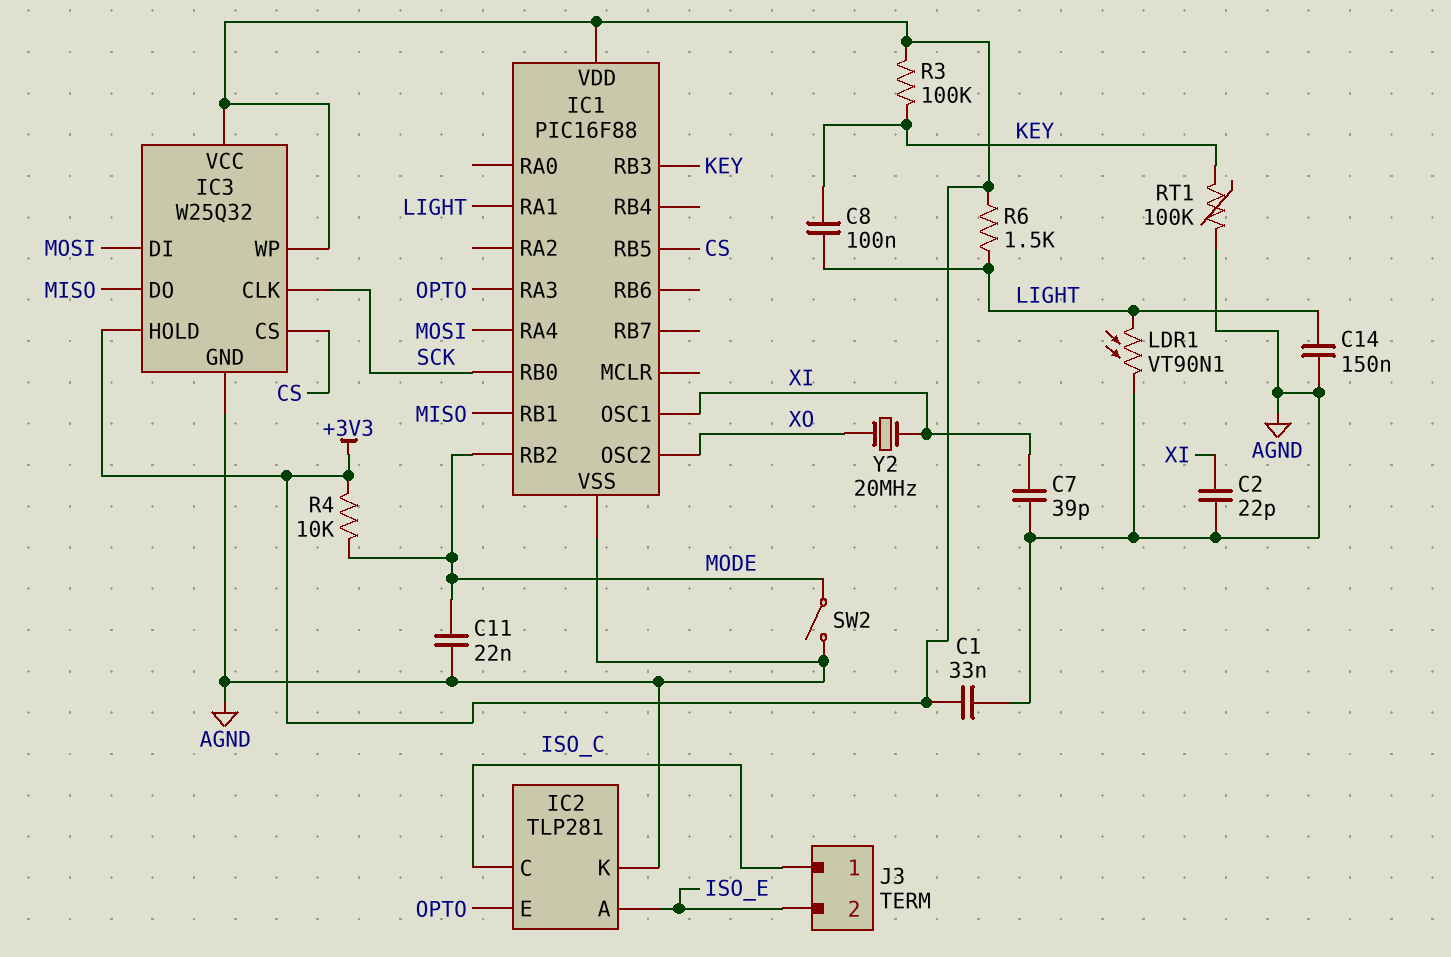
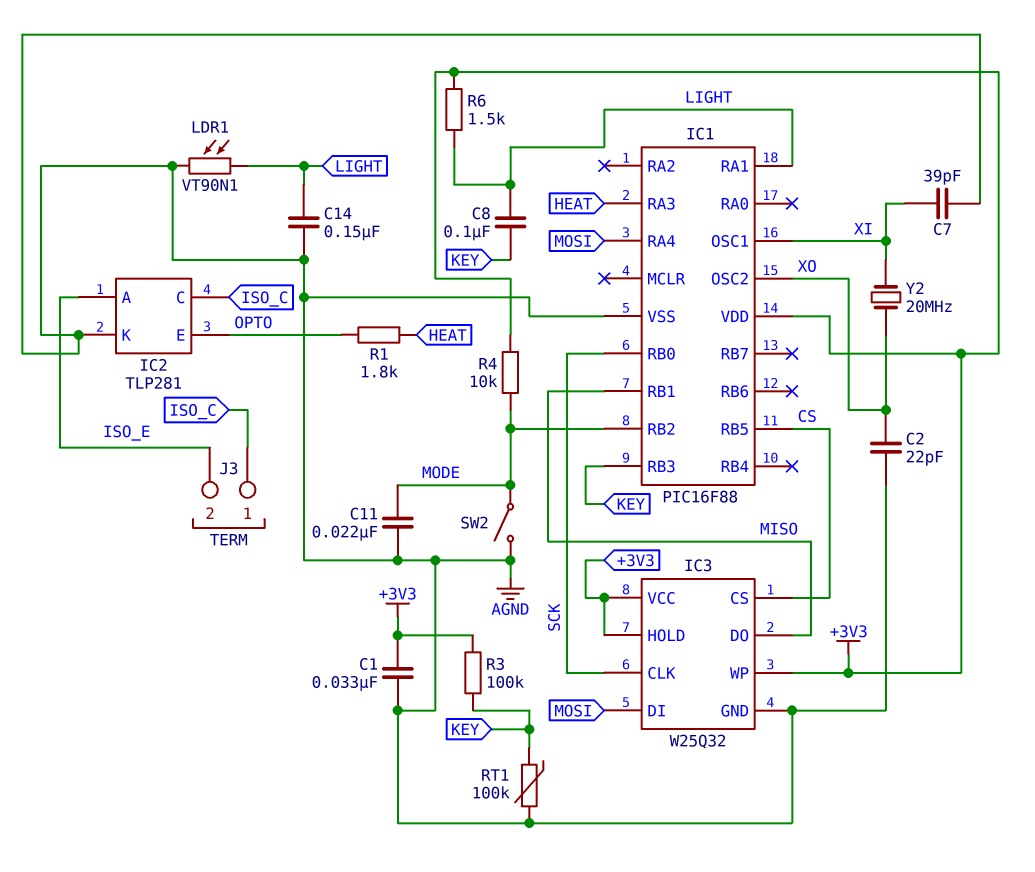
C2: 22pF (AGND, XI) -> 22pF (AGND, XO)
IC1 pin RA3: OPTO -> HEAT
R1: none -> 1.8k (HEAT, OPTO)

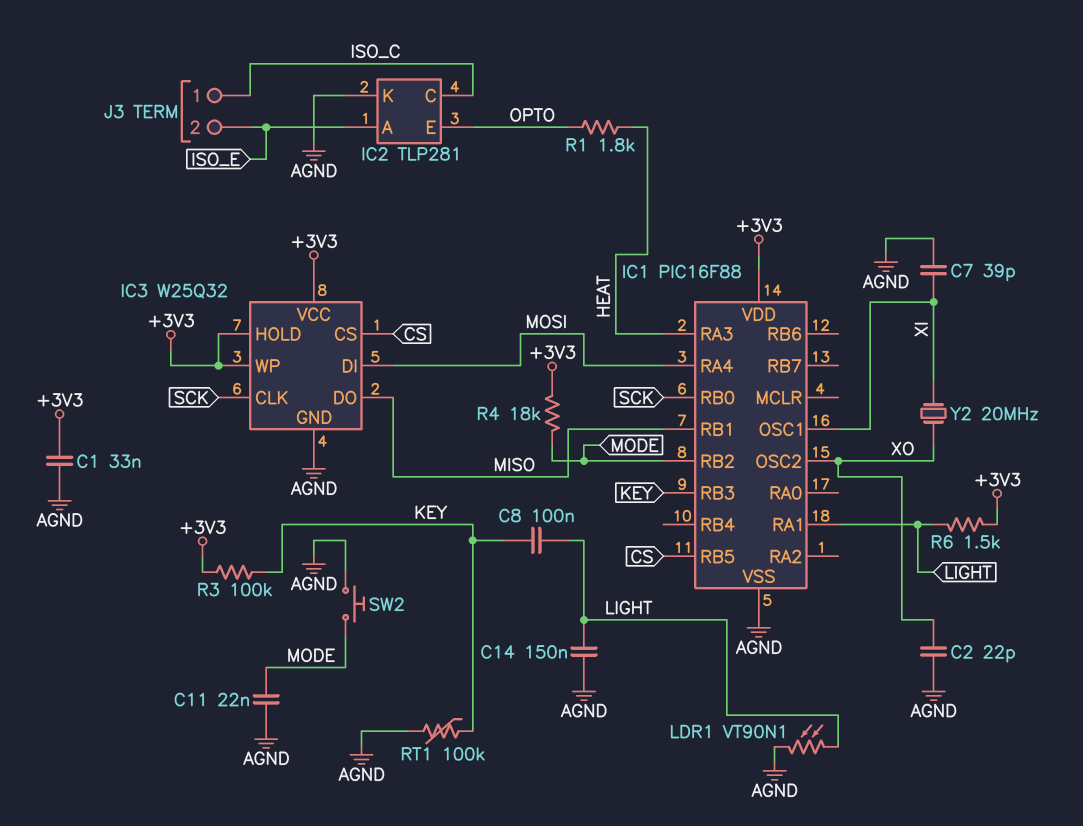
R4: 10k (+3V3, MODE) -> 18k (+3V3, MODE)
SW2: switch (AGND, MODE) -> button (AGND, MODE)

